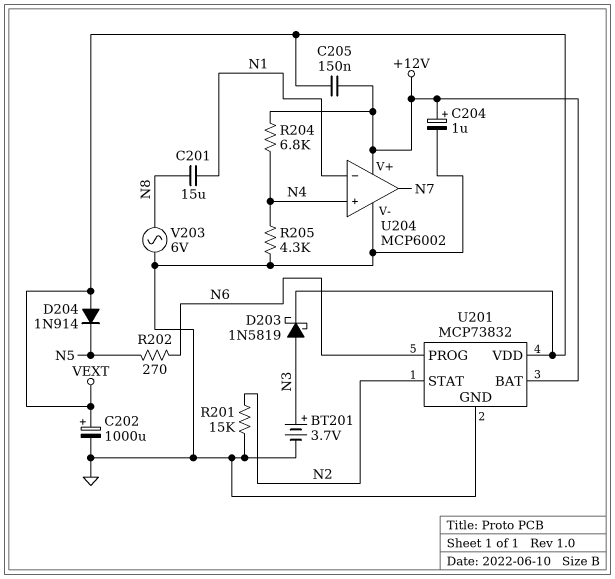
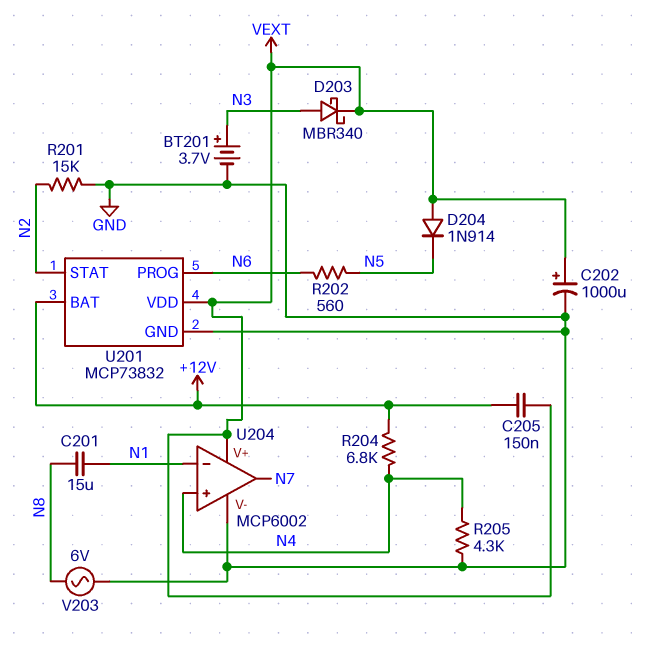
C204: 1uF (plus +12V, minus GND) -> none
D203: schottky 1N5819 (A N3, K VEXT) -> schottky MBR340 (A N3, K VEXT)
R202: 270 (N5, N6) -> 560 (N5, N6)
U204 pin V+: +12V -> VEXT

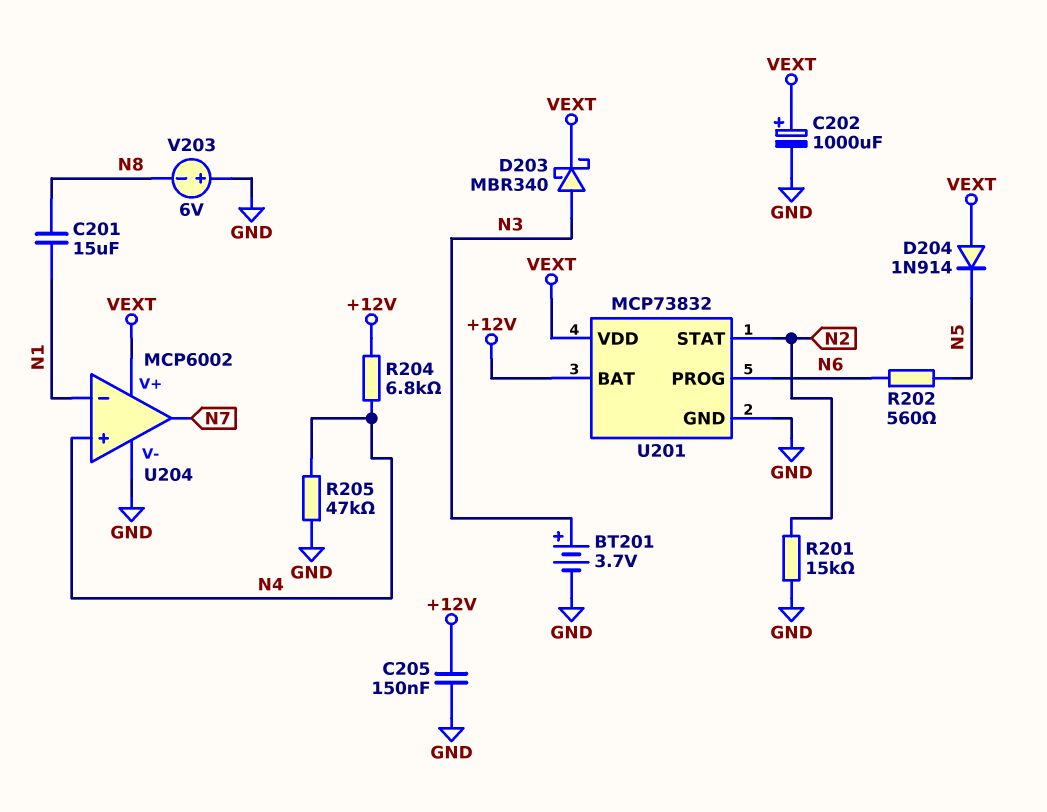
C205: 150nF (+12V, VEXT) -> 150nF (+12V, GND)
R205: 4.3k (GND, N4) -> 47k (GND, N4)
V203: AC 6V (GND, N8) -> 6V (plus GND, minus N8)

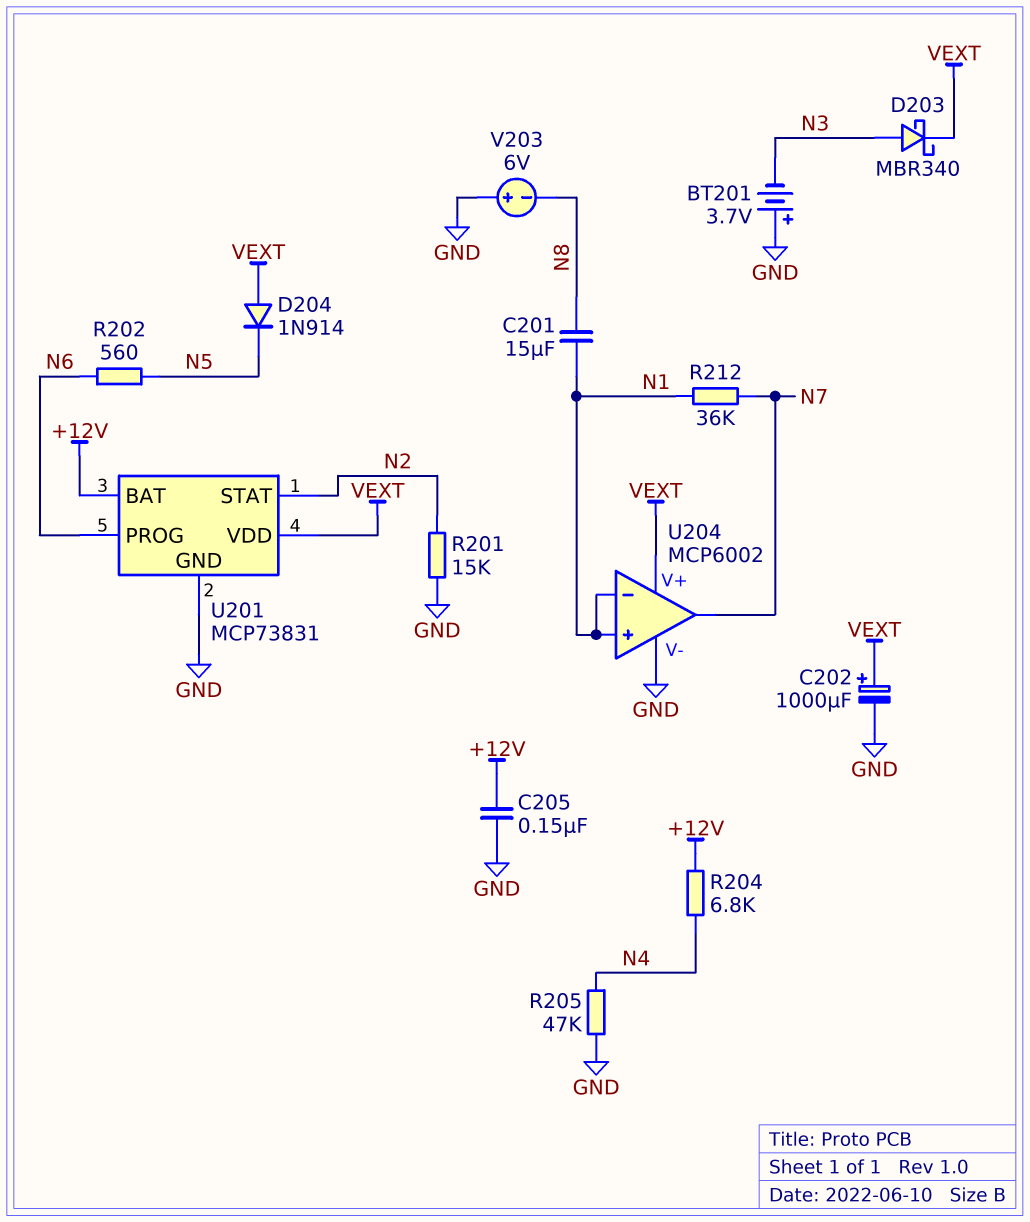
BT201: 3.7V (plus N3, minus GND) -> 3.7V (plus GND, minus N3)
R212: none -> 36k (N1, N7)
U201: MCP73832 -> MCP73831
U204 pin in+: N4 -> N1

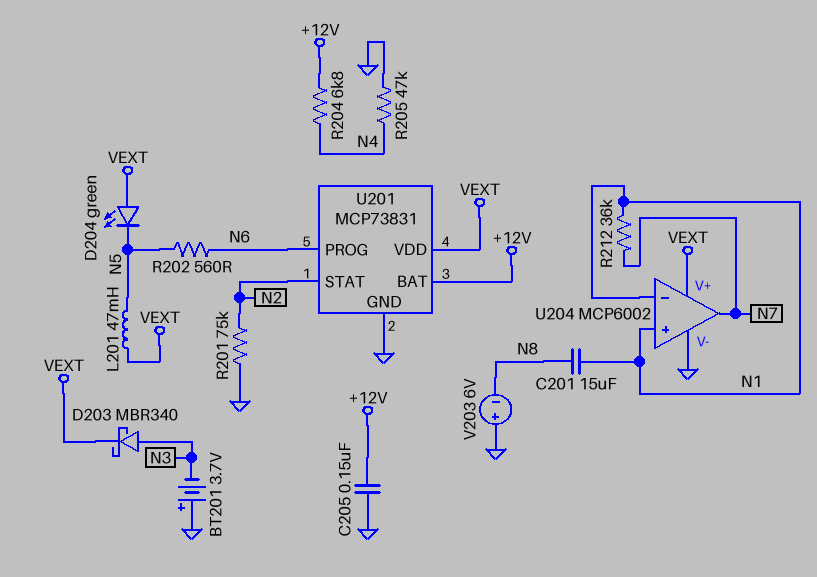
C202: 1000uF (plus VEXT, minus GND) -> none
D204: diode 1N914 (A VEXT, K N5) -> LED green (A VEXT, K N5)
L201: none -> 47mH (N5, VEXT)
R201: 15k (GND, N2) -> 75k (GND, N2)

